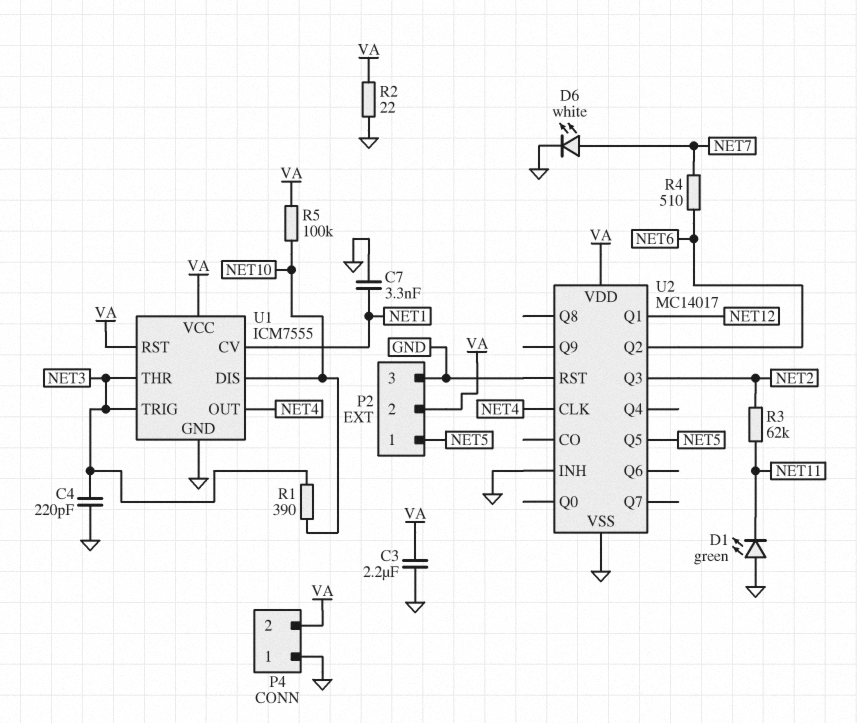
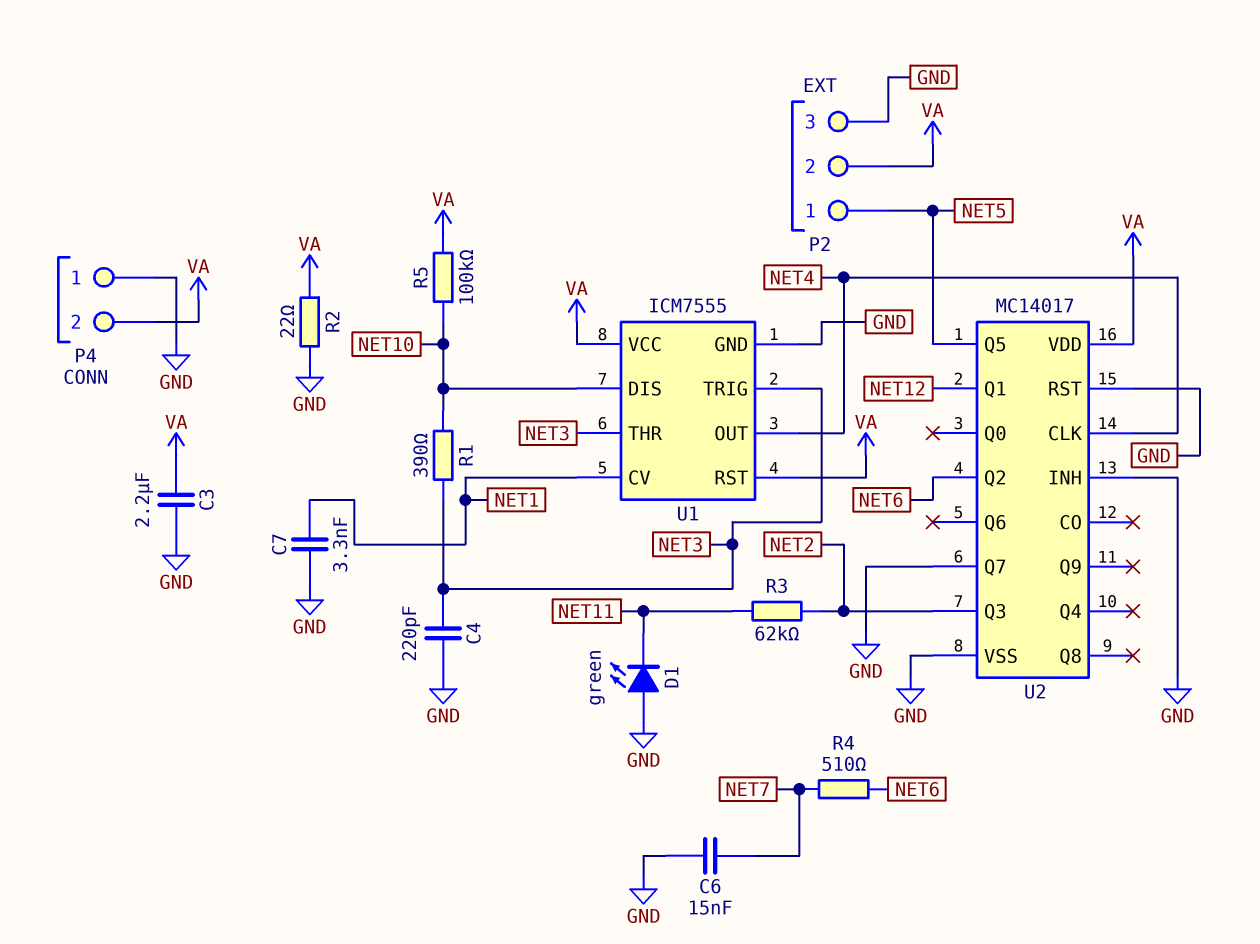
C6: none -> 15nF (GND, NET7)
D6: LED white (A NET7, K GND) -> none
U2 pin Q7: none -> GND

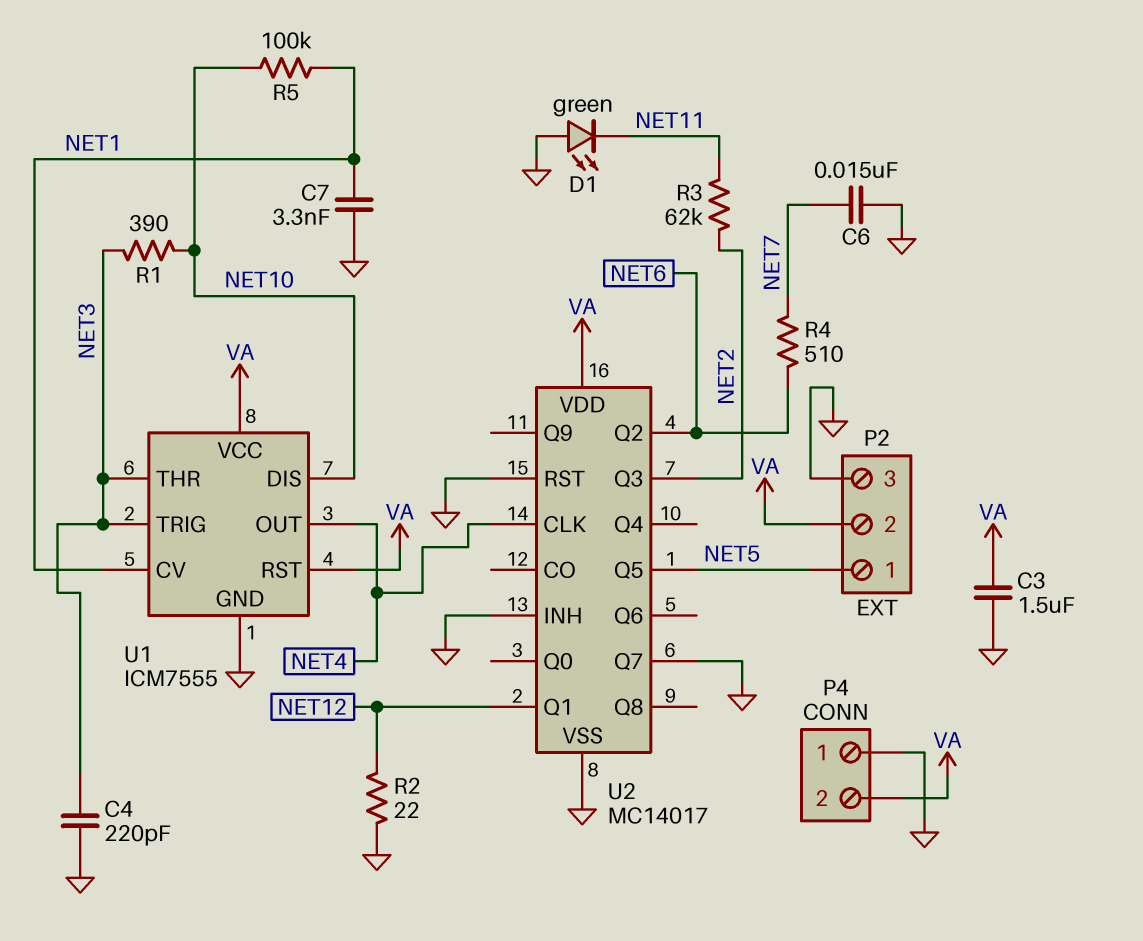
C3: 2.2uF (GND, VA) -> 1.5uF (GND, VA)
R2: 22 (GND, VA) -> 22 (GND, NET12)
R5: 100k (NET10, VA) -> 100k (NET1, NET10)

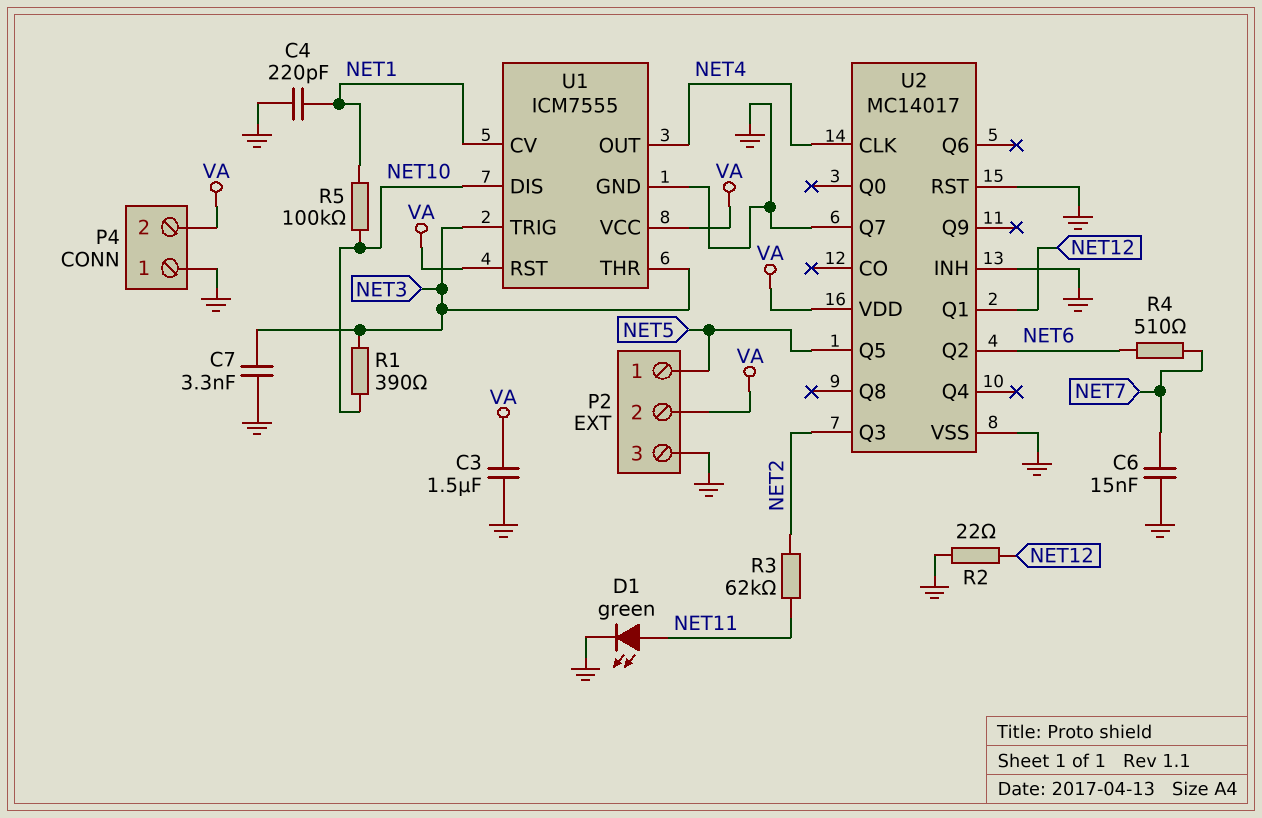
C4: 220pF (GND, NET3) -> 220pF (GND, NET1)
C7: 3.3nF (GND, NET1) -> 3.3nF (GND, NET3)
D1: LED green (A GND, K NET11) -> LED green (A NET11, K GND)

